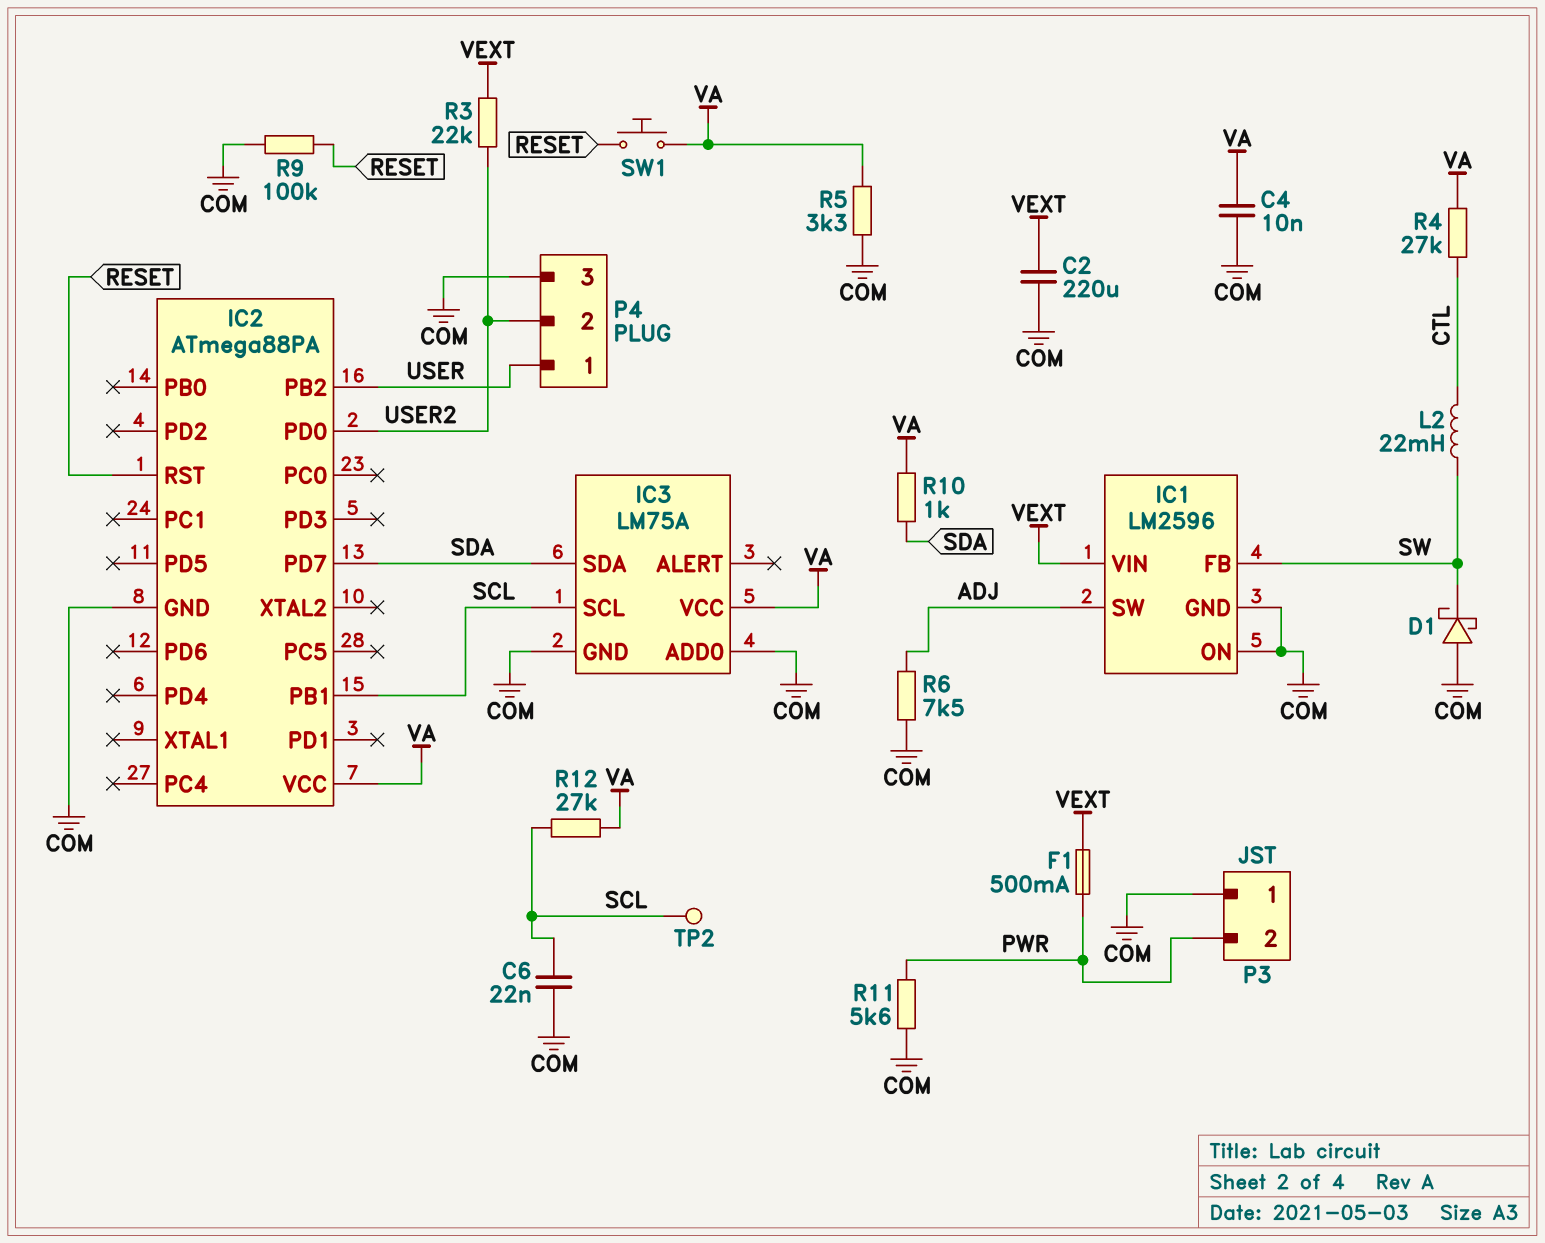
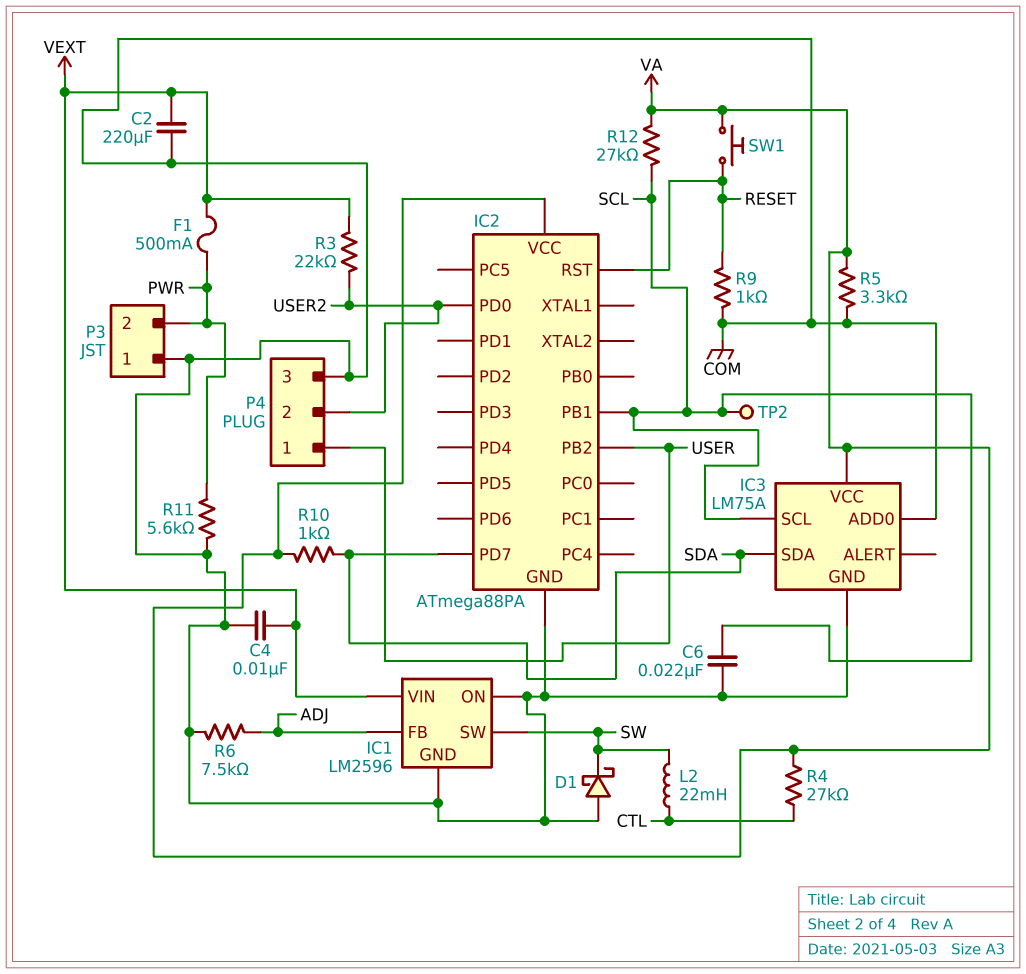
C4: 10nF (COM, VA) -> 10nF (COM, VEXT)
IC1 pin FB: SW -> ADJ
IC1 pin SW: ADJ -> SW
R9: 100k (COM, RESET) -> 1k (COM, RESET)

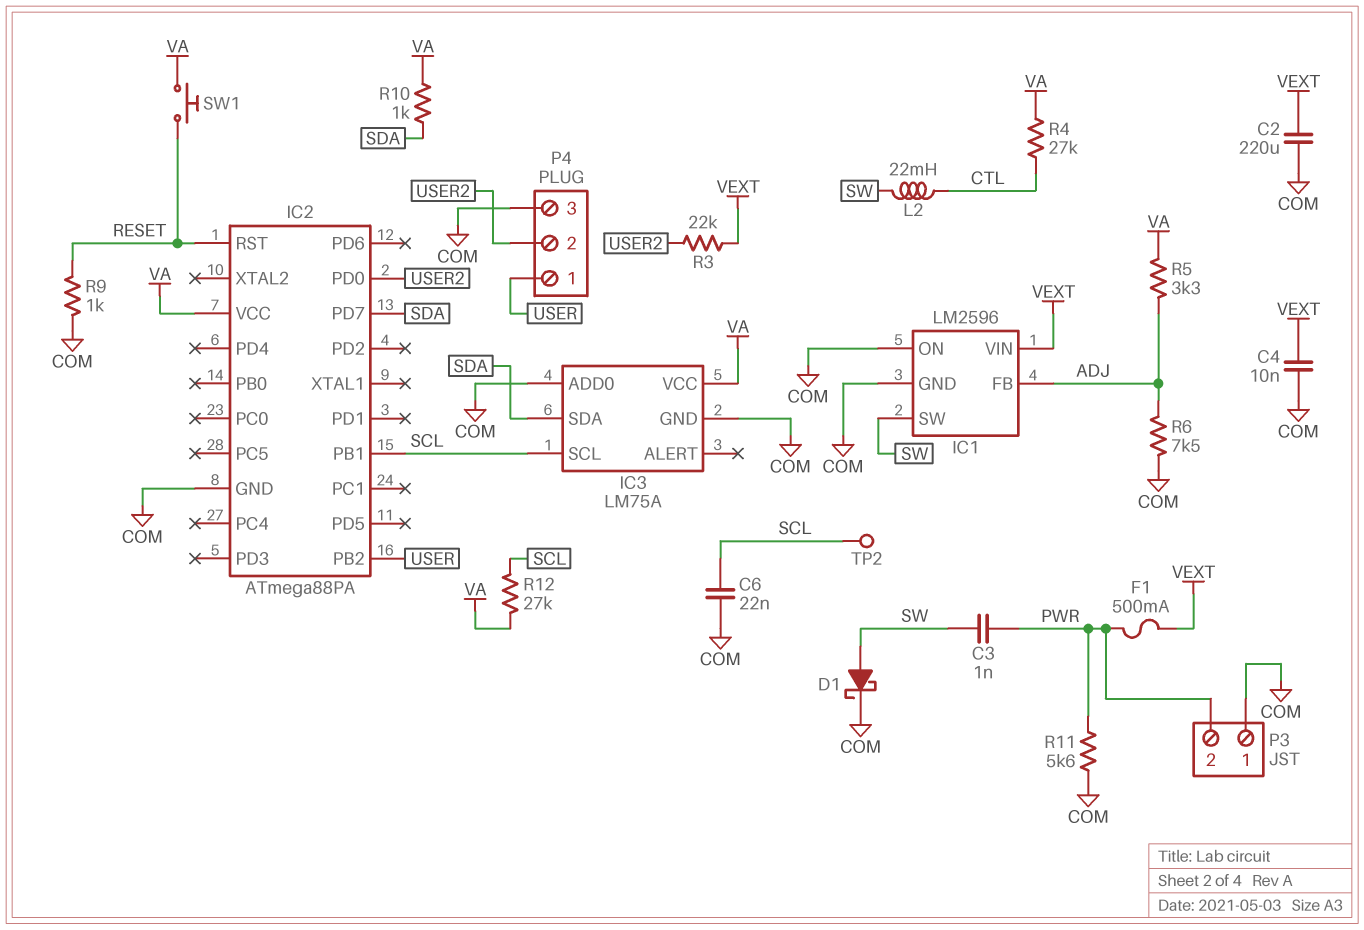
C3: none -> 1nF (PWR, SW)
D1: schottky (A COM, K SW) -> schottky (A SW, K COM)
R5: 3.3k (COM, VA) -> 3.3k (ADJ, VA)

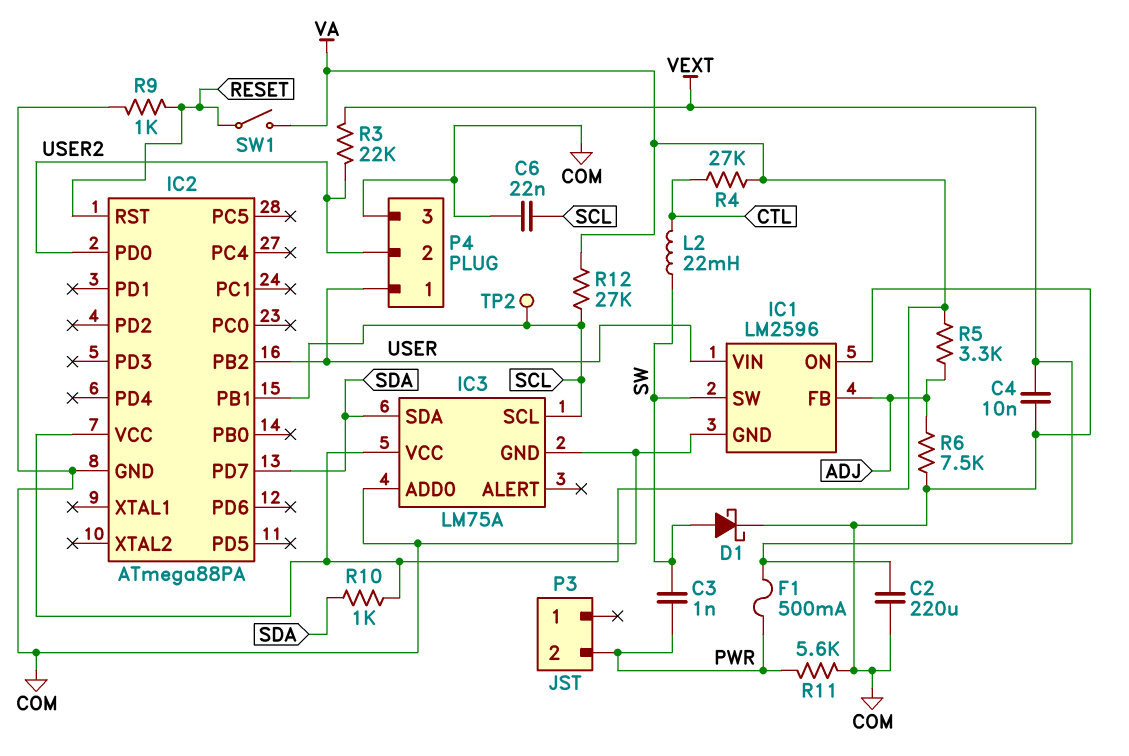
IC1 pin VIN: VEXT -> USER
P3 pin 1: COM -> none
SW1: button (RESET, VA) -> switch (RESET, VA)

